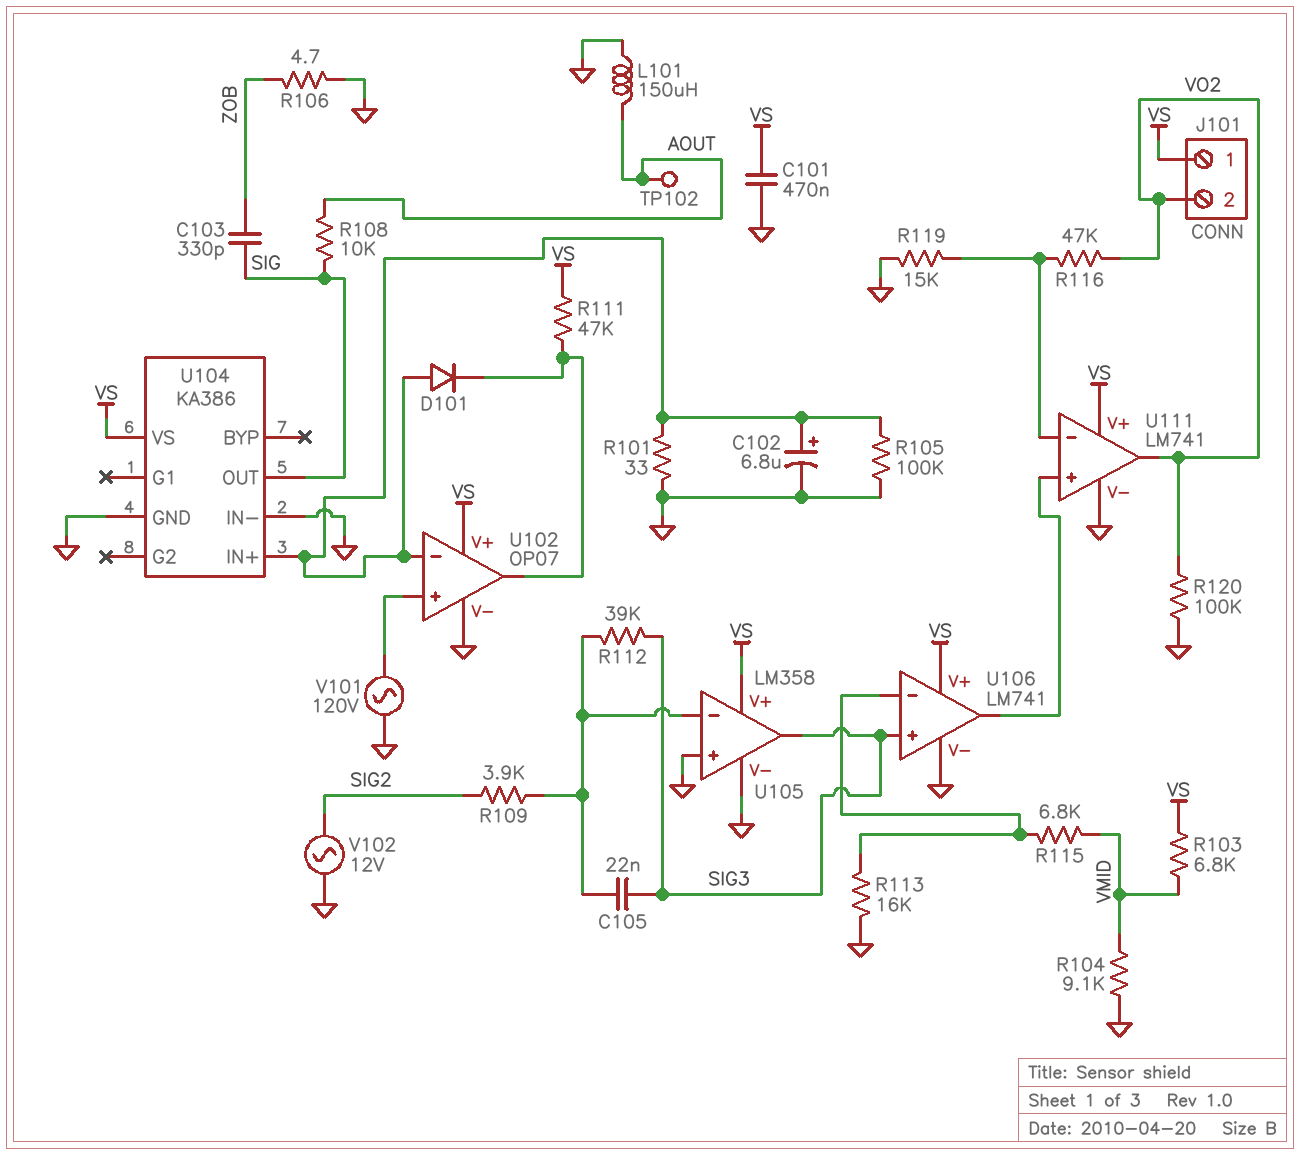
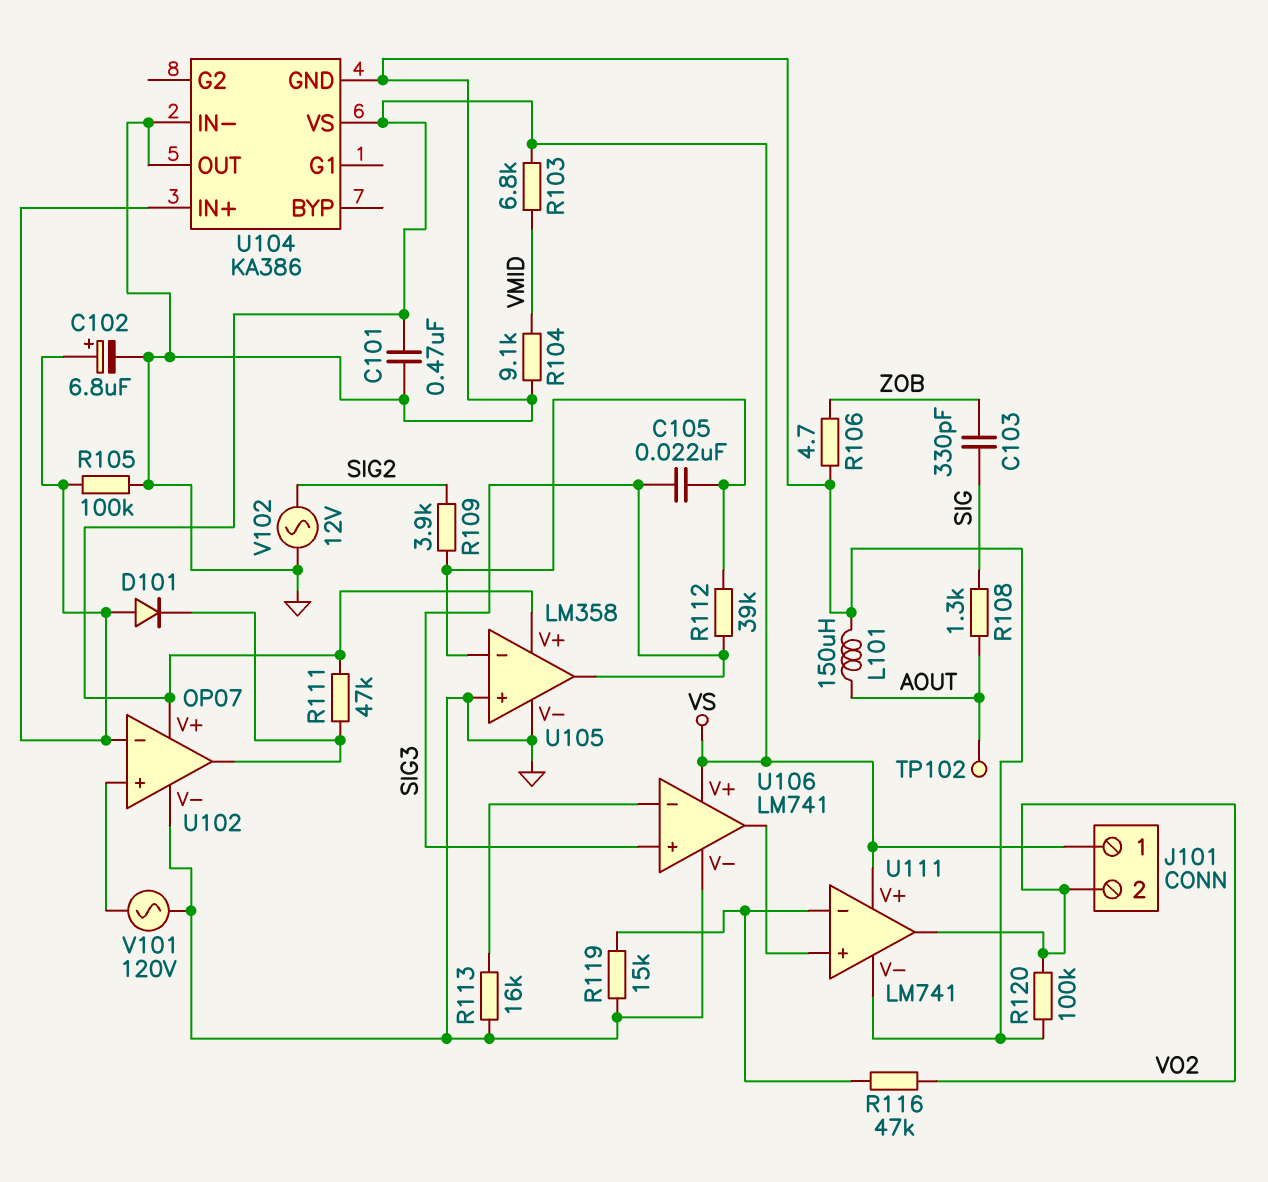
R101: 33 (GND, U102/in-) -> none
R108: 10k (AOUT, SIG) -> 1.3k (AOUT, SIG)
R115: 6.8k (U106/in-, VMID) -> none
U104 pin OUT: SIG -> GND

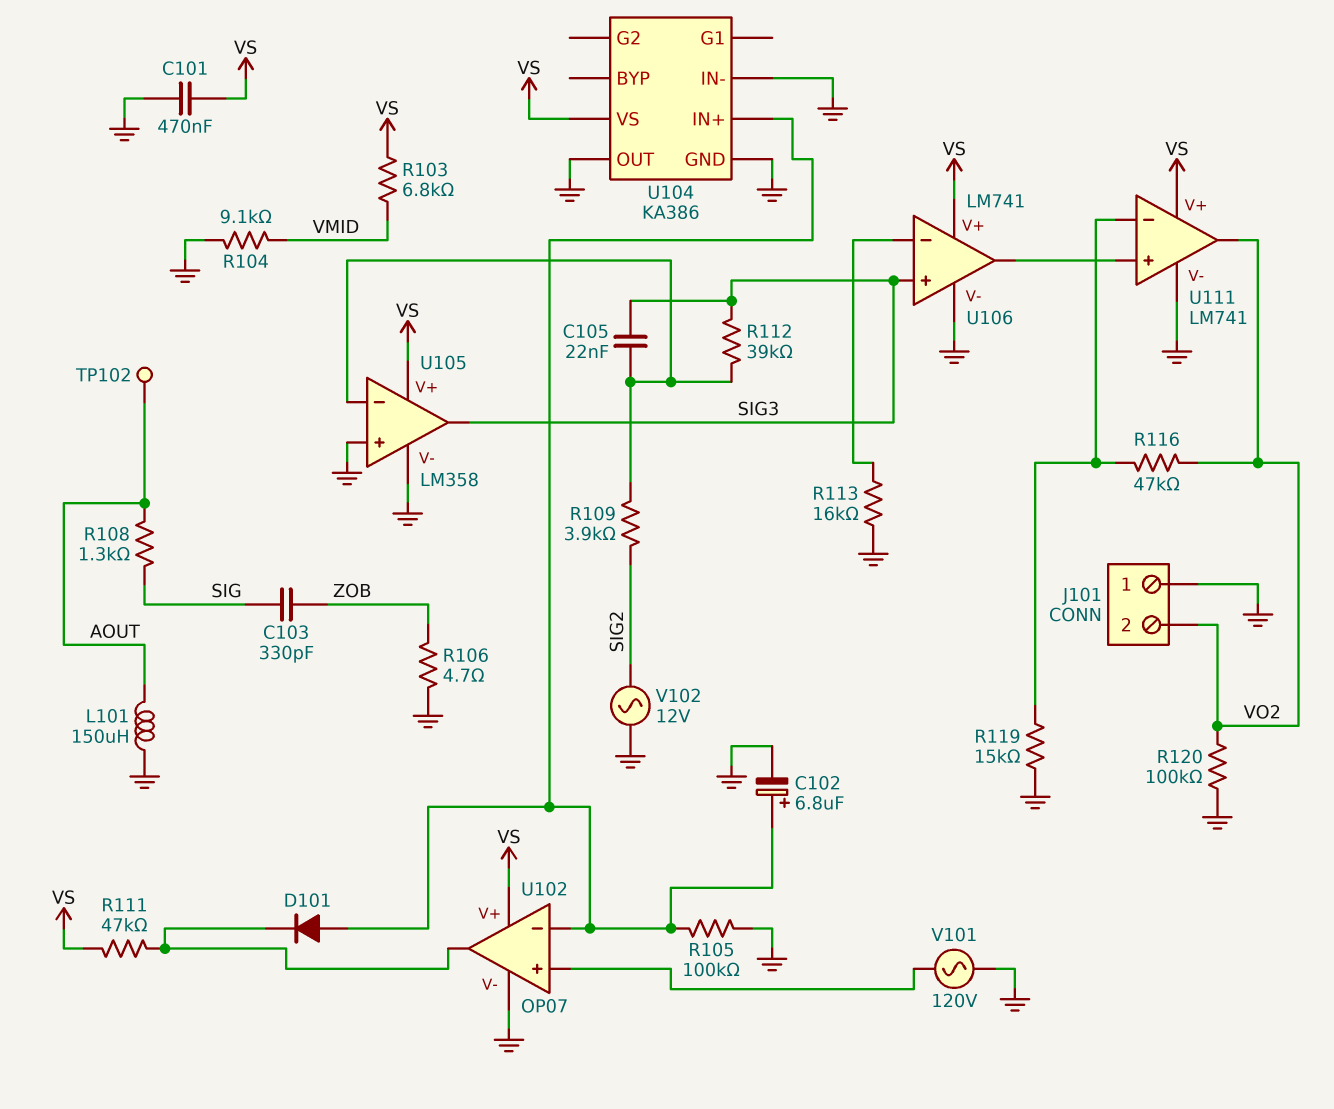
J101 pin 1: VS -> GND

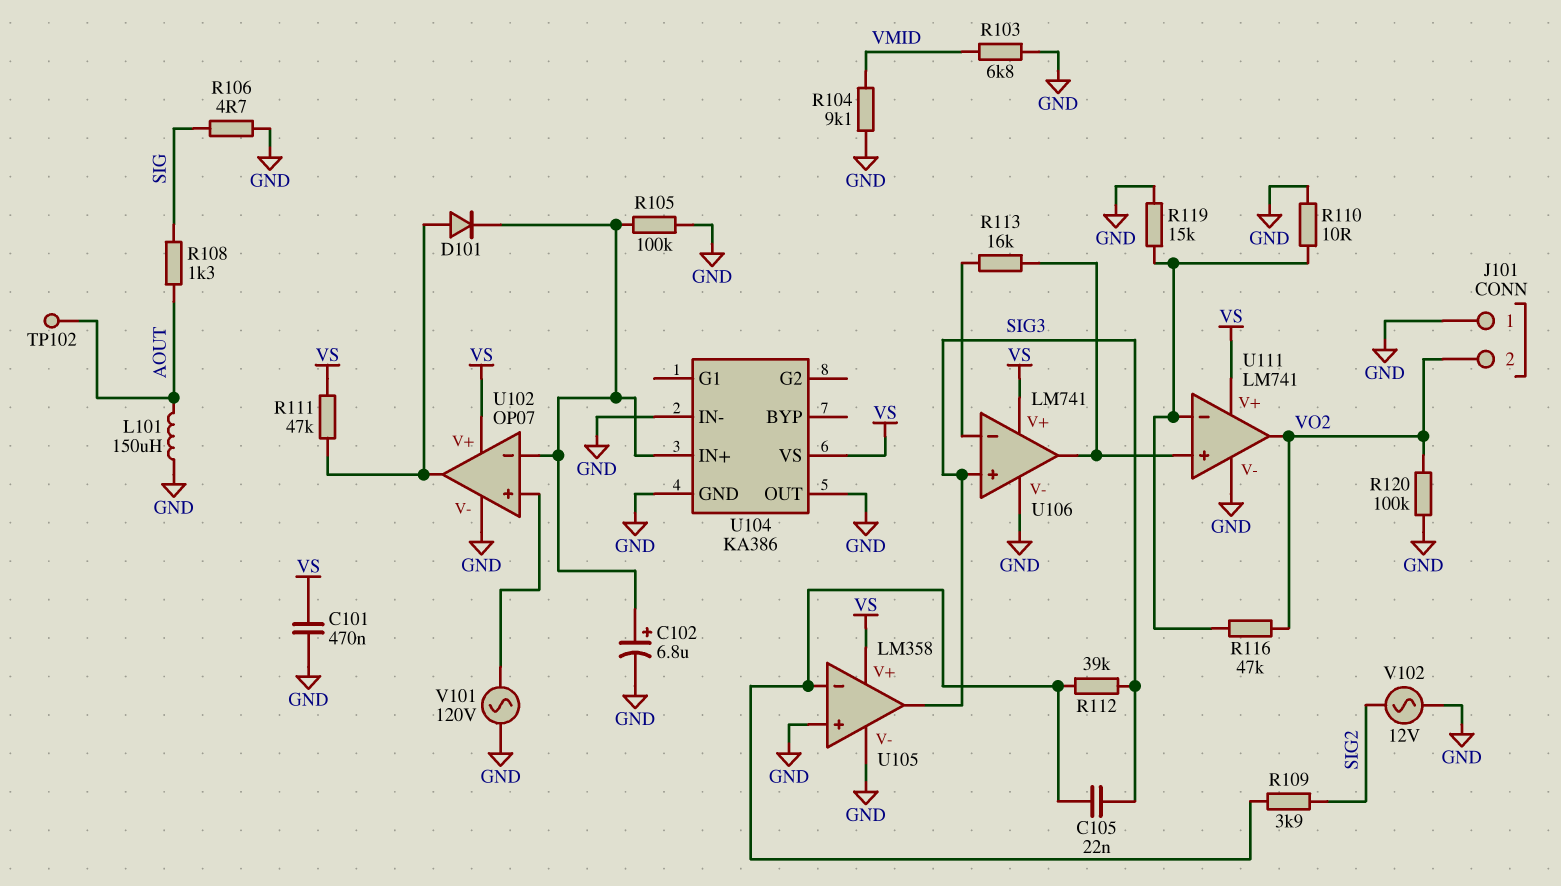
C103: 330pF (SIG, ZOB) -> none
D101: diode (A U102/in-, K U102/out) -> diode (A U102/out, K U102/in-)
R103: 6.8k (VMID, VS) -> 6.8k (GND, VMID)
R106: 4.7 (GND, ZOB) -> 4.7 (GND, SIG)
R110: none -> 10 (GND, U111/in-)
R113: 16k (GND, U106/in-) -> 16k (U106/in-, U106/out)

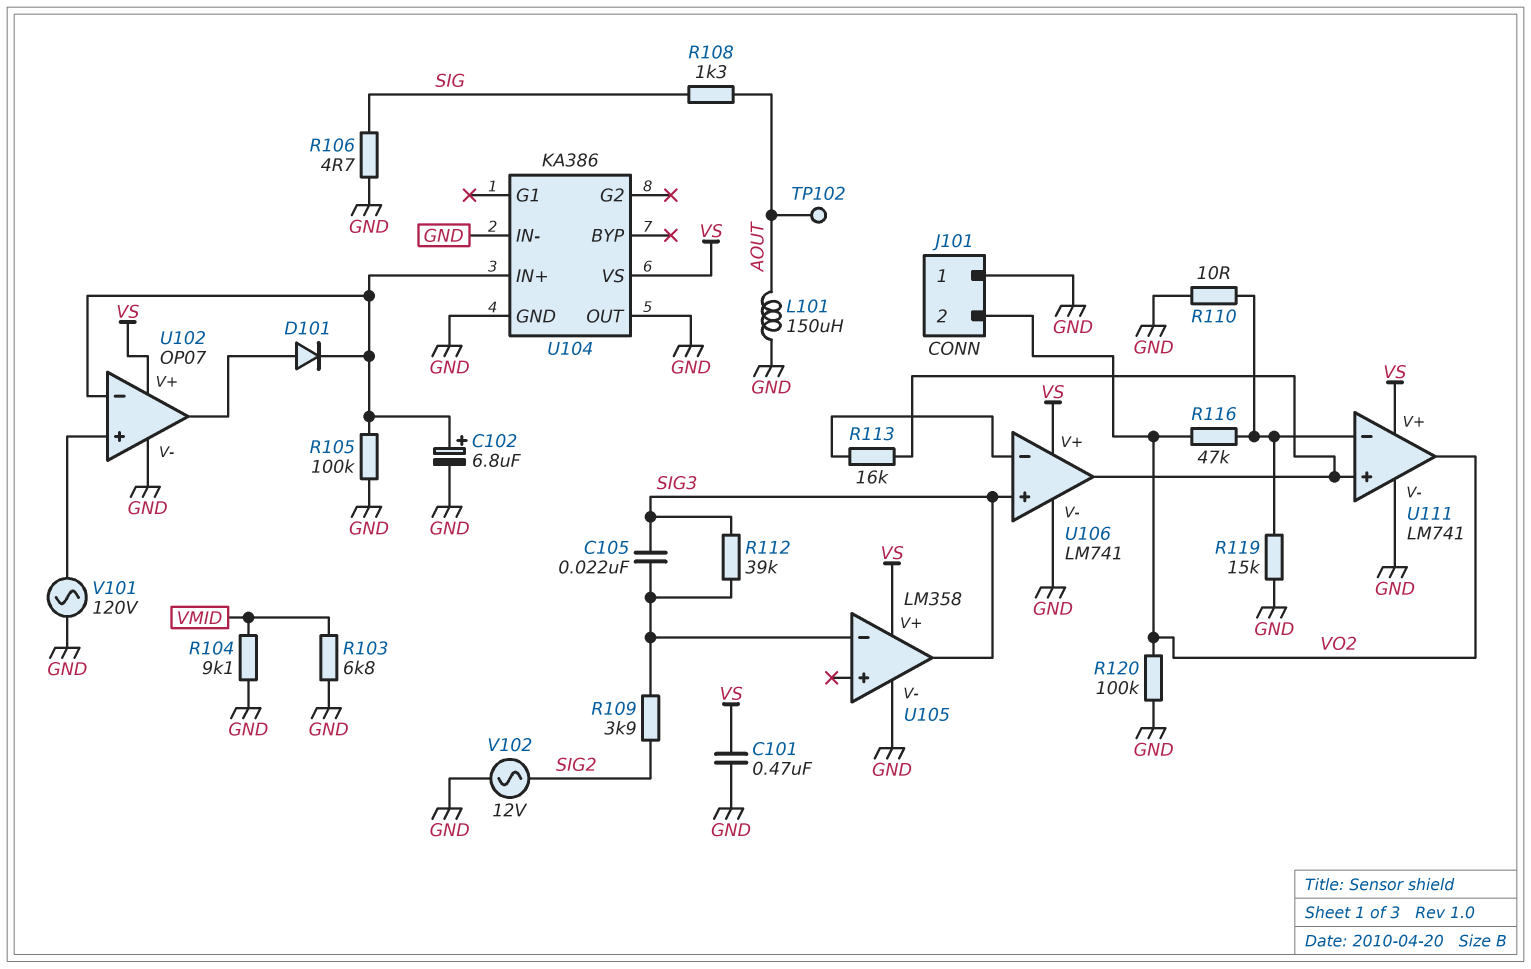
R111: 47k (U102/out, VS) -> none
U105 pin in+: GND -> none

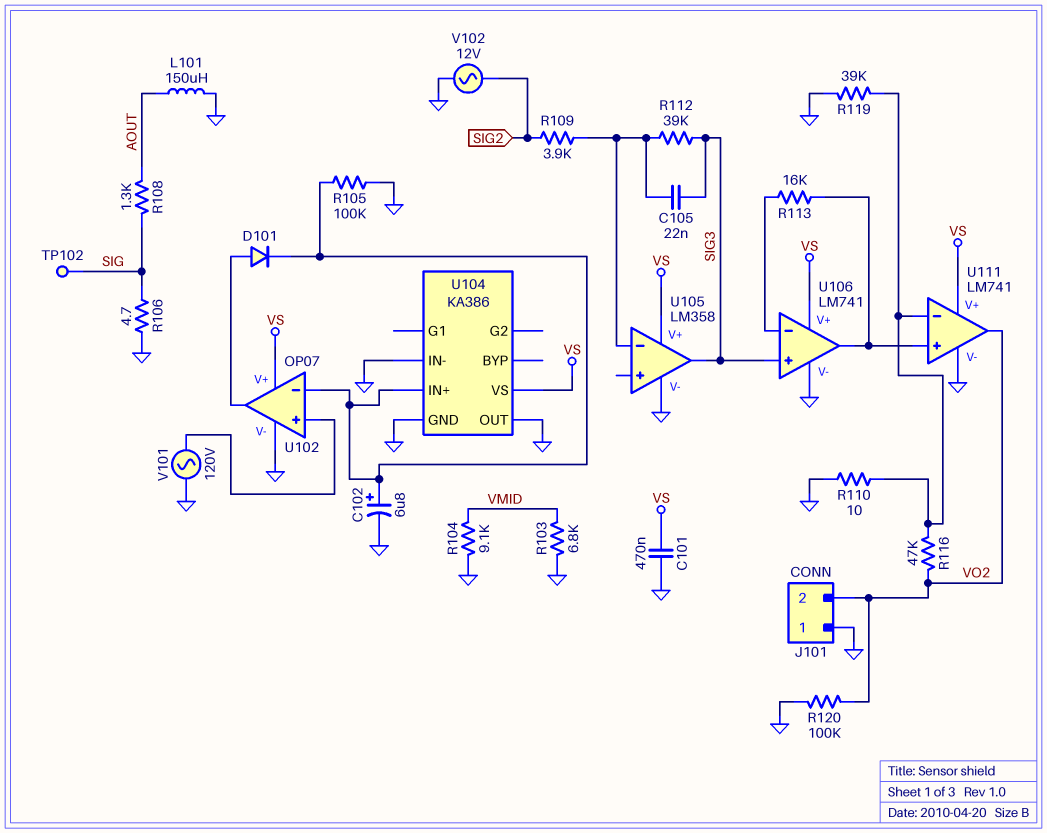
R119: 15k (GND, U111/in-) -> 39k (GND, U111/in-)
TP102: test point (AOUT) -> test point (SIG)

